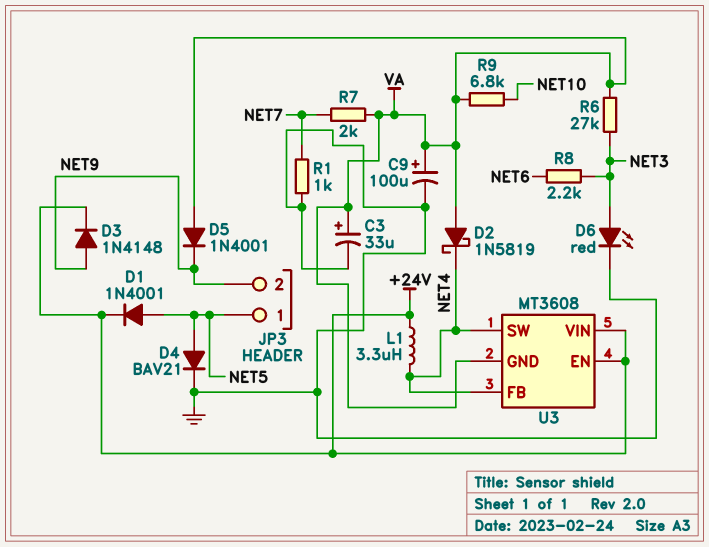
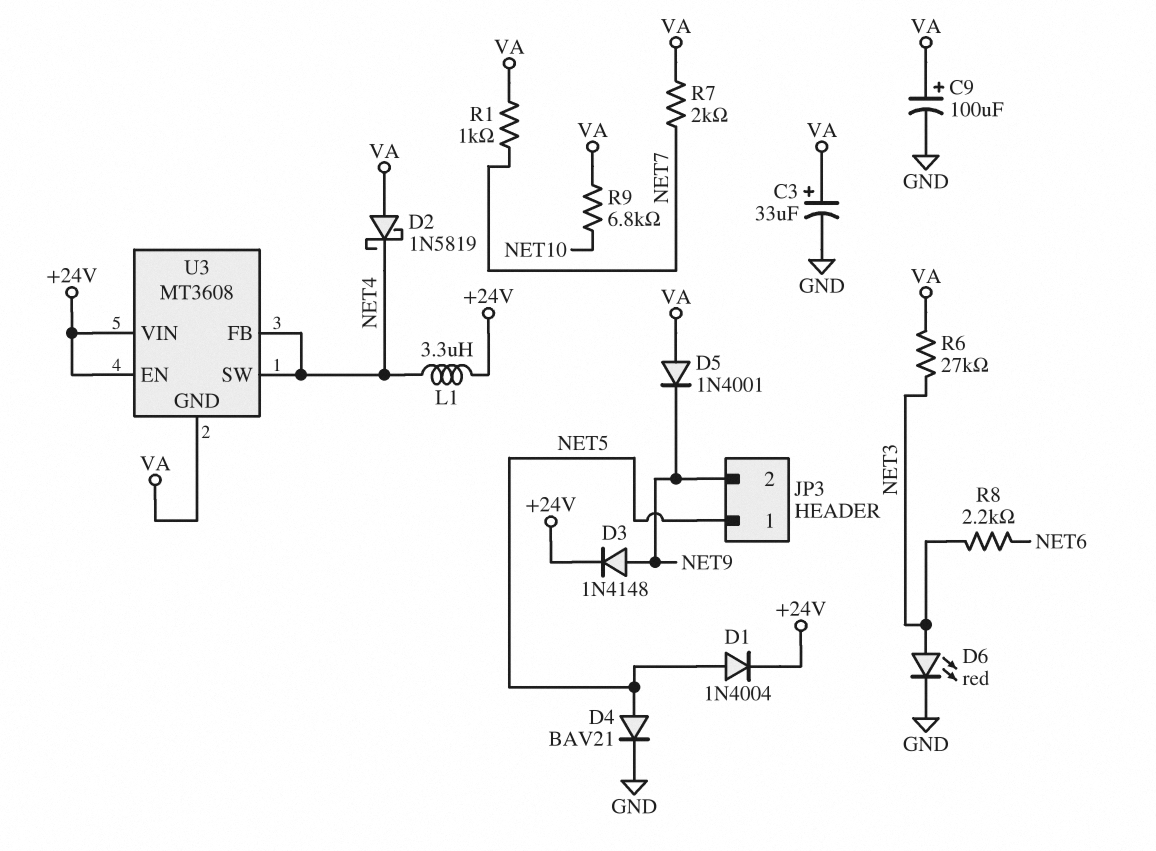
D1: diode 1N4001 (A NET5, K +24V) -> diode 1N4004 (A NET5, K +24V)
R1: 1k (GND, NET7) -> 1k (NET7, VA)

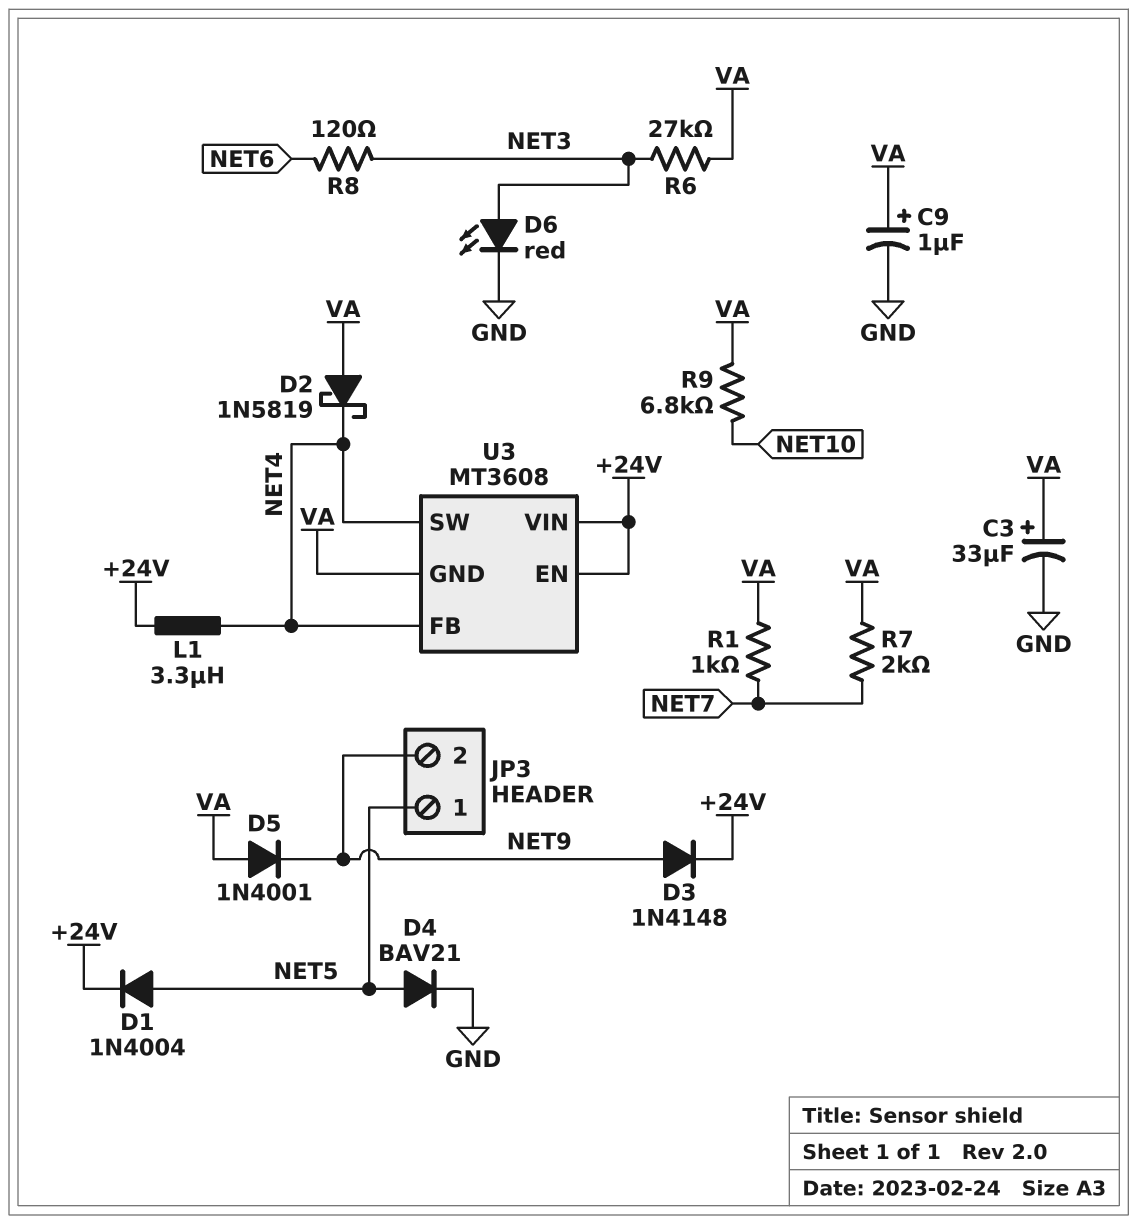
C9: 100uF (plus VA, minus GND) -> 1uF (plus VA, minus GND)
R8: 2.2k (NET3, NET6) -> 120 (NET3, NET6)

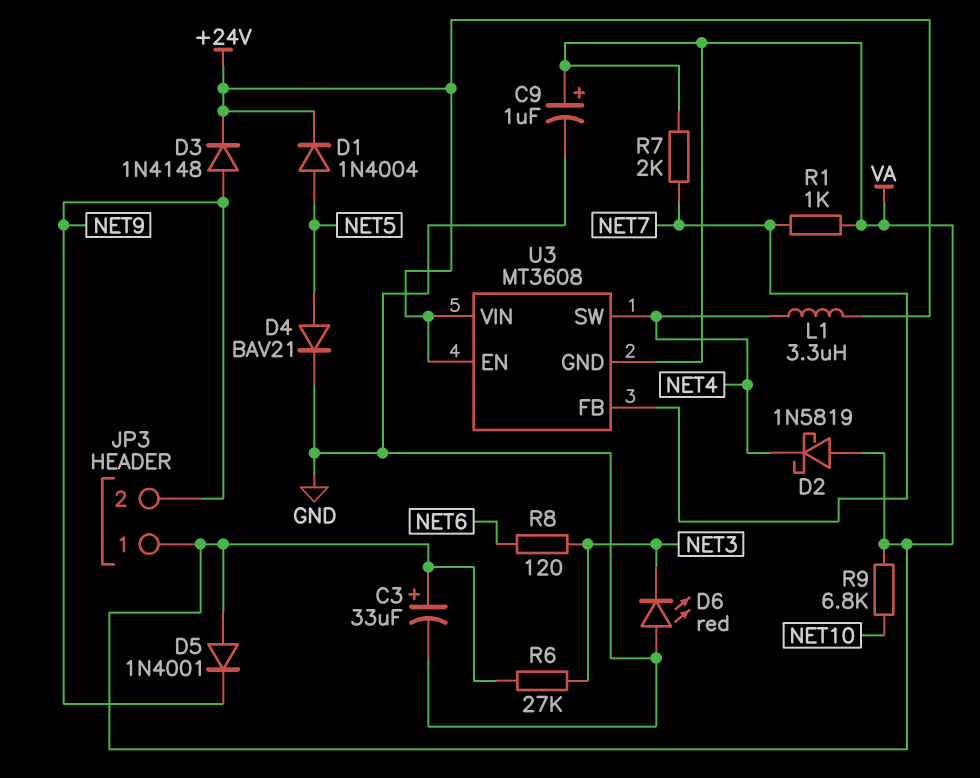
D6: LED red (A NET3, K GND) -> LED red (A GND, K NET3)
JP3 pin 1: NET5 -> VA
U3 pin FB: NET4 -> NET7

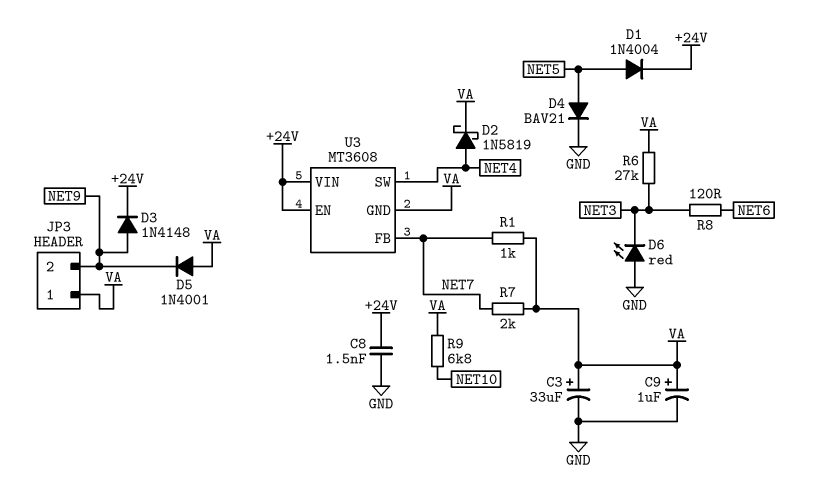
C8: none -> 1.5nF (+24V, GND)
D2: schottky 1N5819 (A VA, K NET4) -> schottky 1N5819 (A NET4, K VA)
L1: 3.3uH (+24V, NET4) -> none

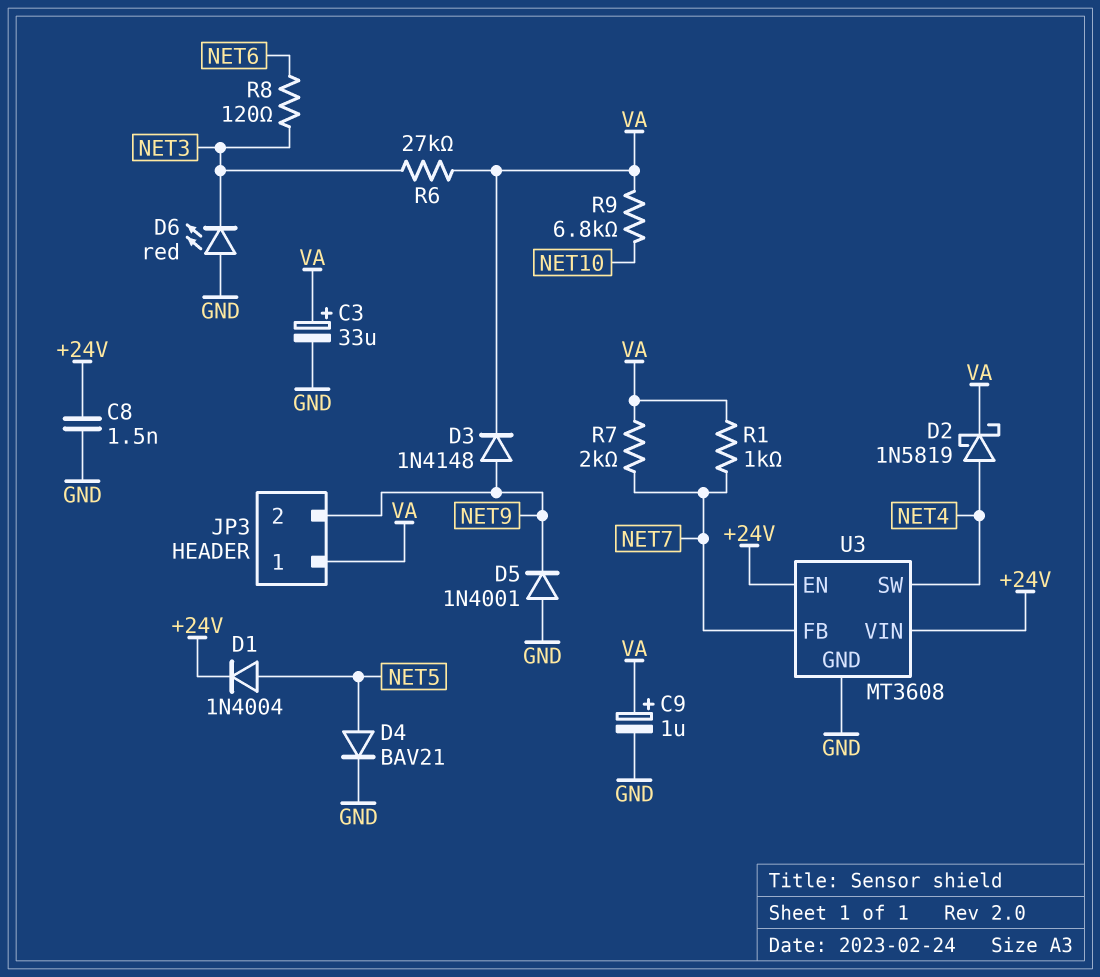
D3: diode 1N4148 (A NET9, K +24V) -> diode 1N4148 (A NET9, K VA)
D5: diode 1N4001 (A VA, K NET9) -> diode 1N4001 (A GND, K NET9)
U3 pin GND: VA -> GND

